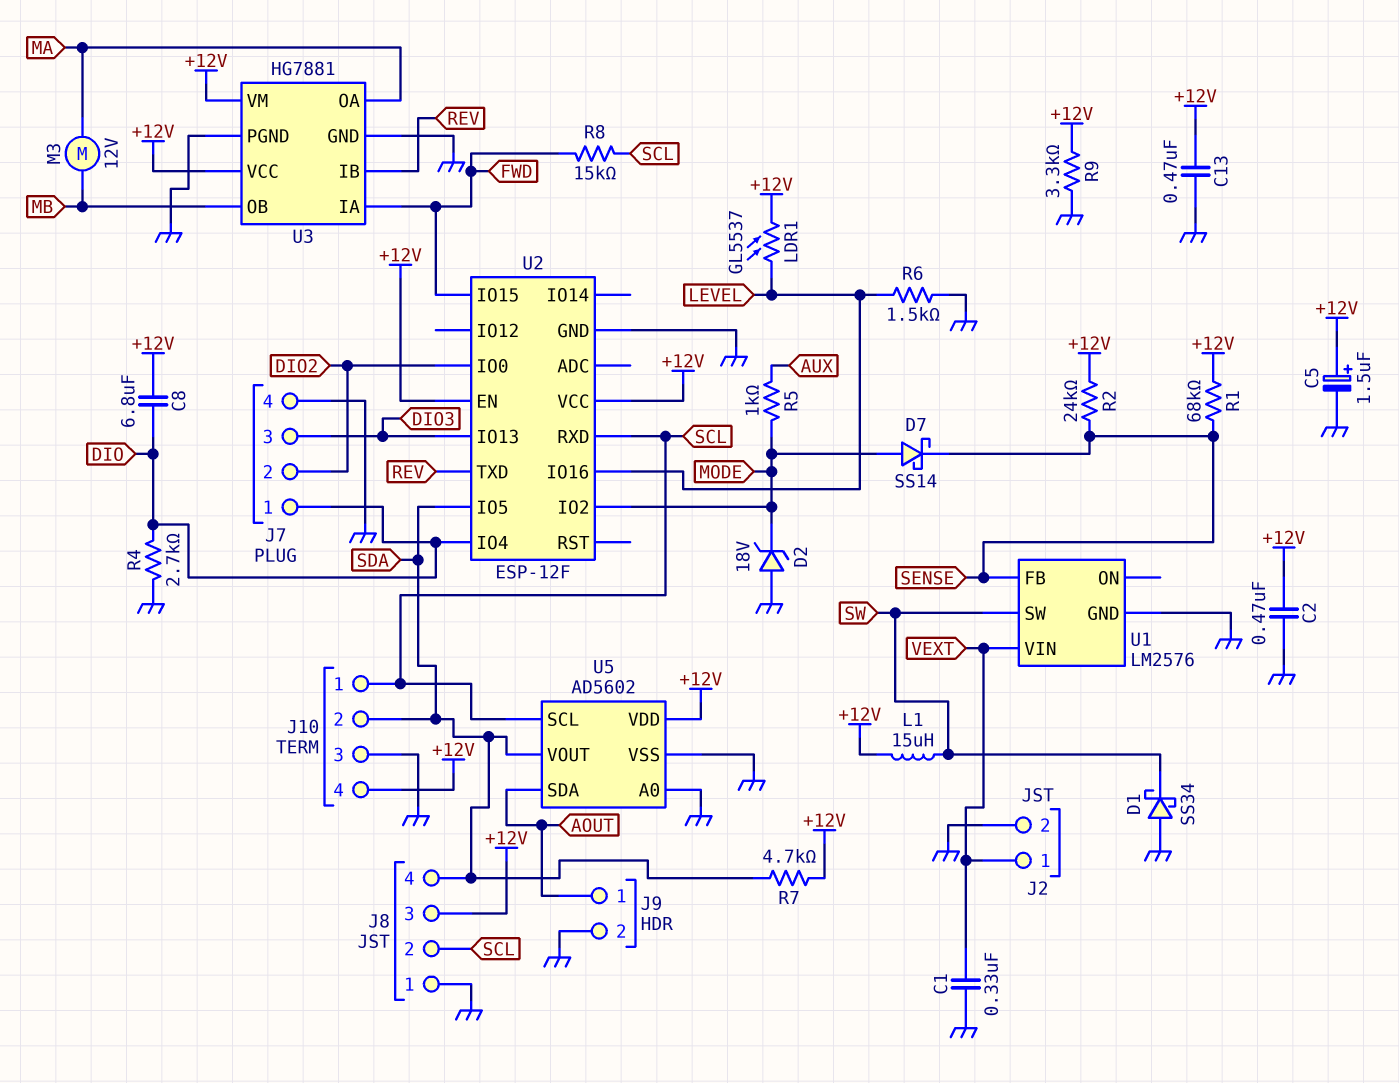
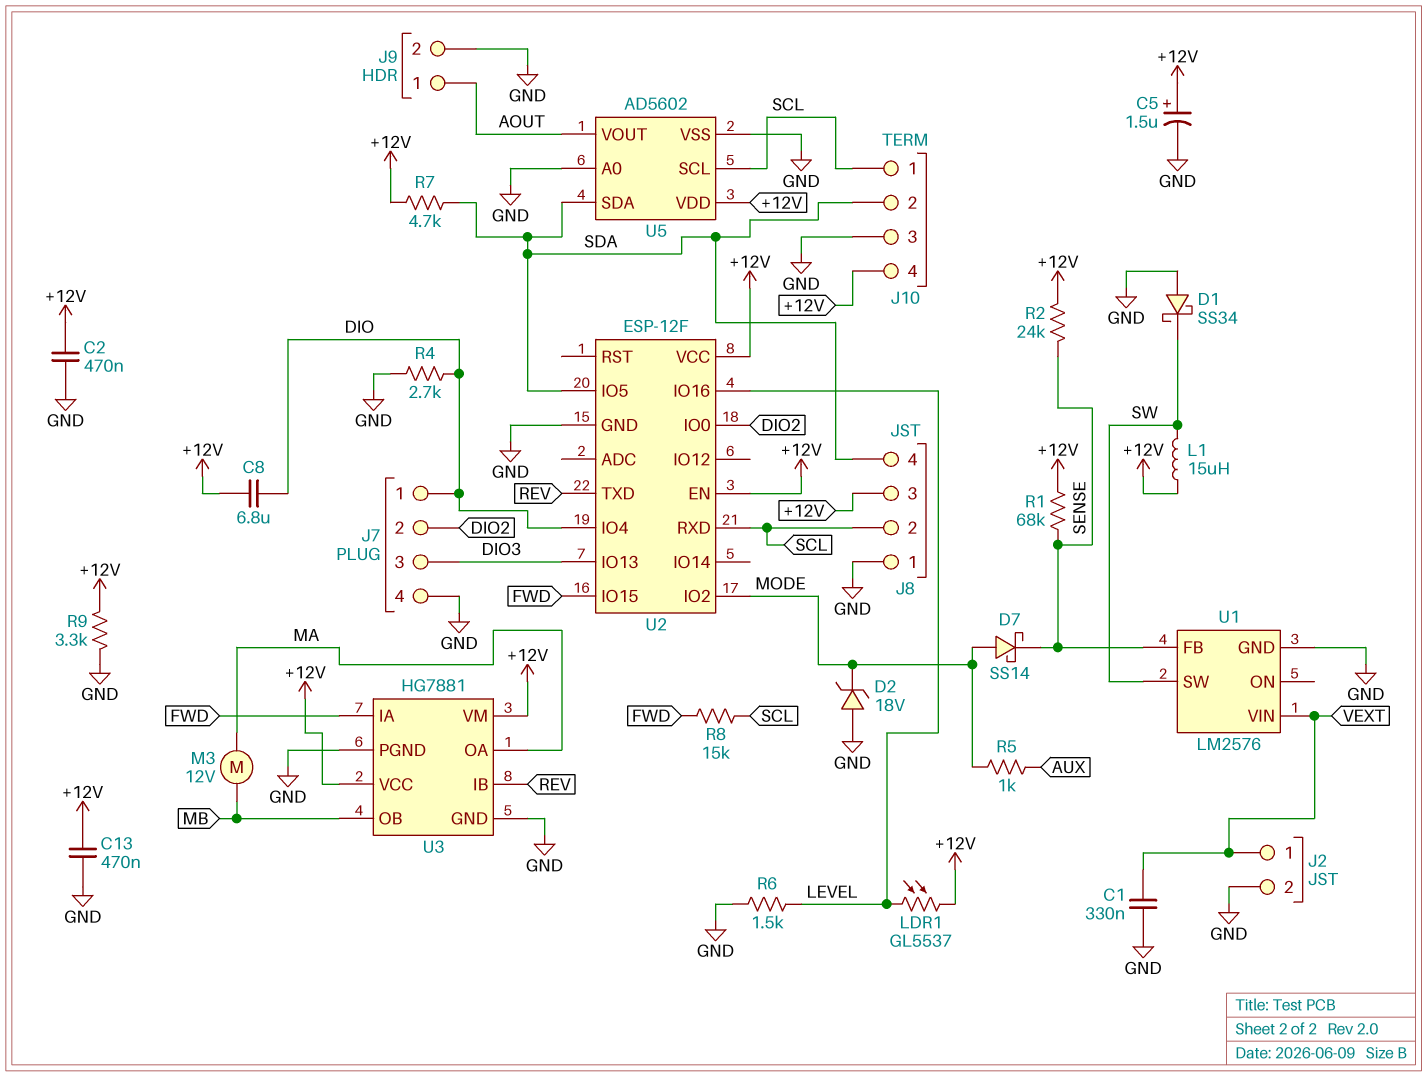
U5 pin SDA: AOUT -> SDA
U5 pin VOUT: SDA -> AOUT

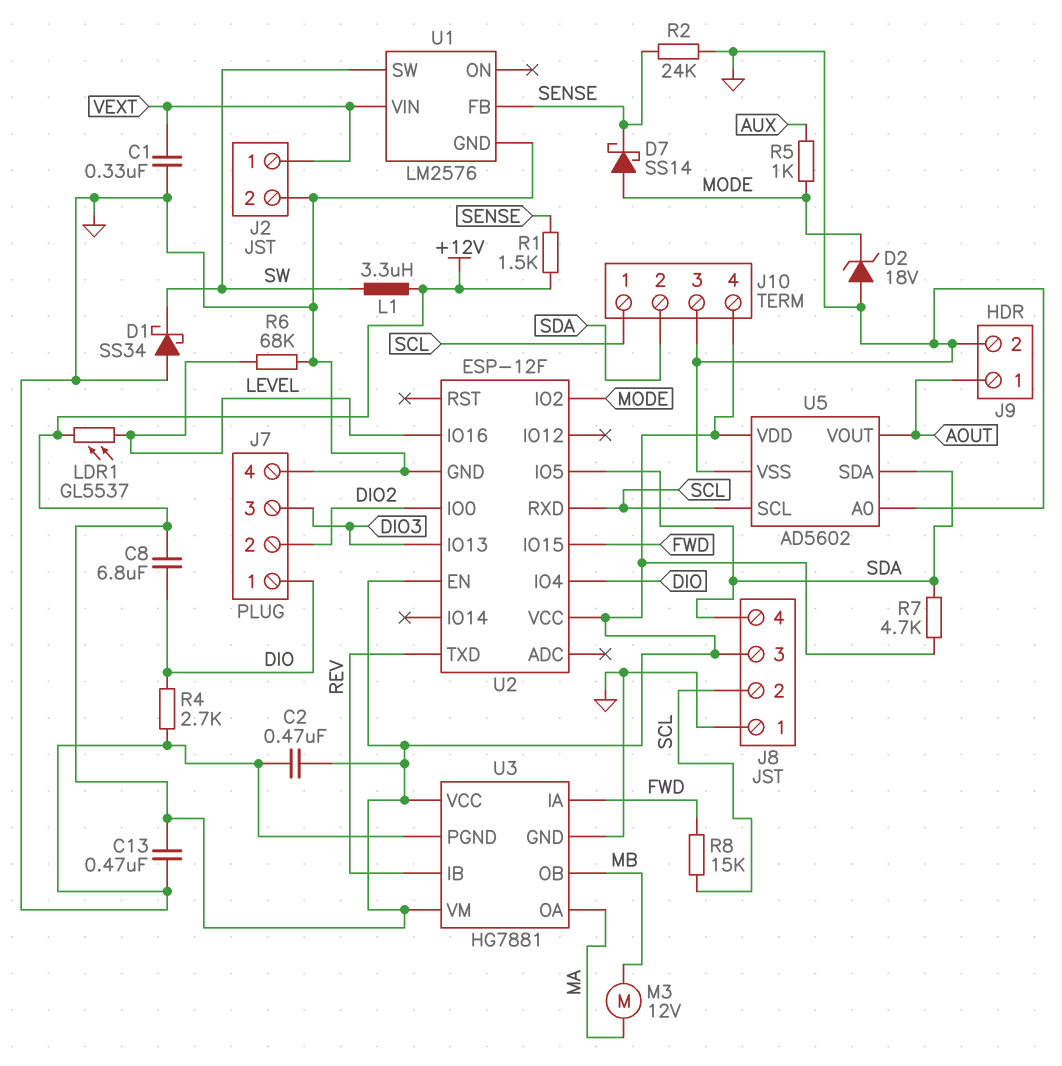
C5: 1.5uF (plus +12V, minus GND) -> none
L1: 15uH (+12V, SW) -> 3.3uH (+12V, SW)
R1: 68k (+12V, SENSE) -> 1.5k (+12V, SENSE)
R2: 24k (+12V, SENSE) -> 24k (GND, SENSE)
R6: 1.5k (GND, LEVEL) -> 68k (GND, LEVEL)
R9: 3.3k (+12V, GND) -> none

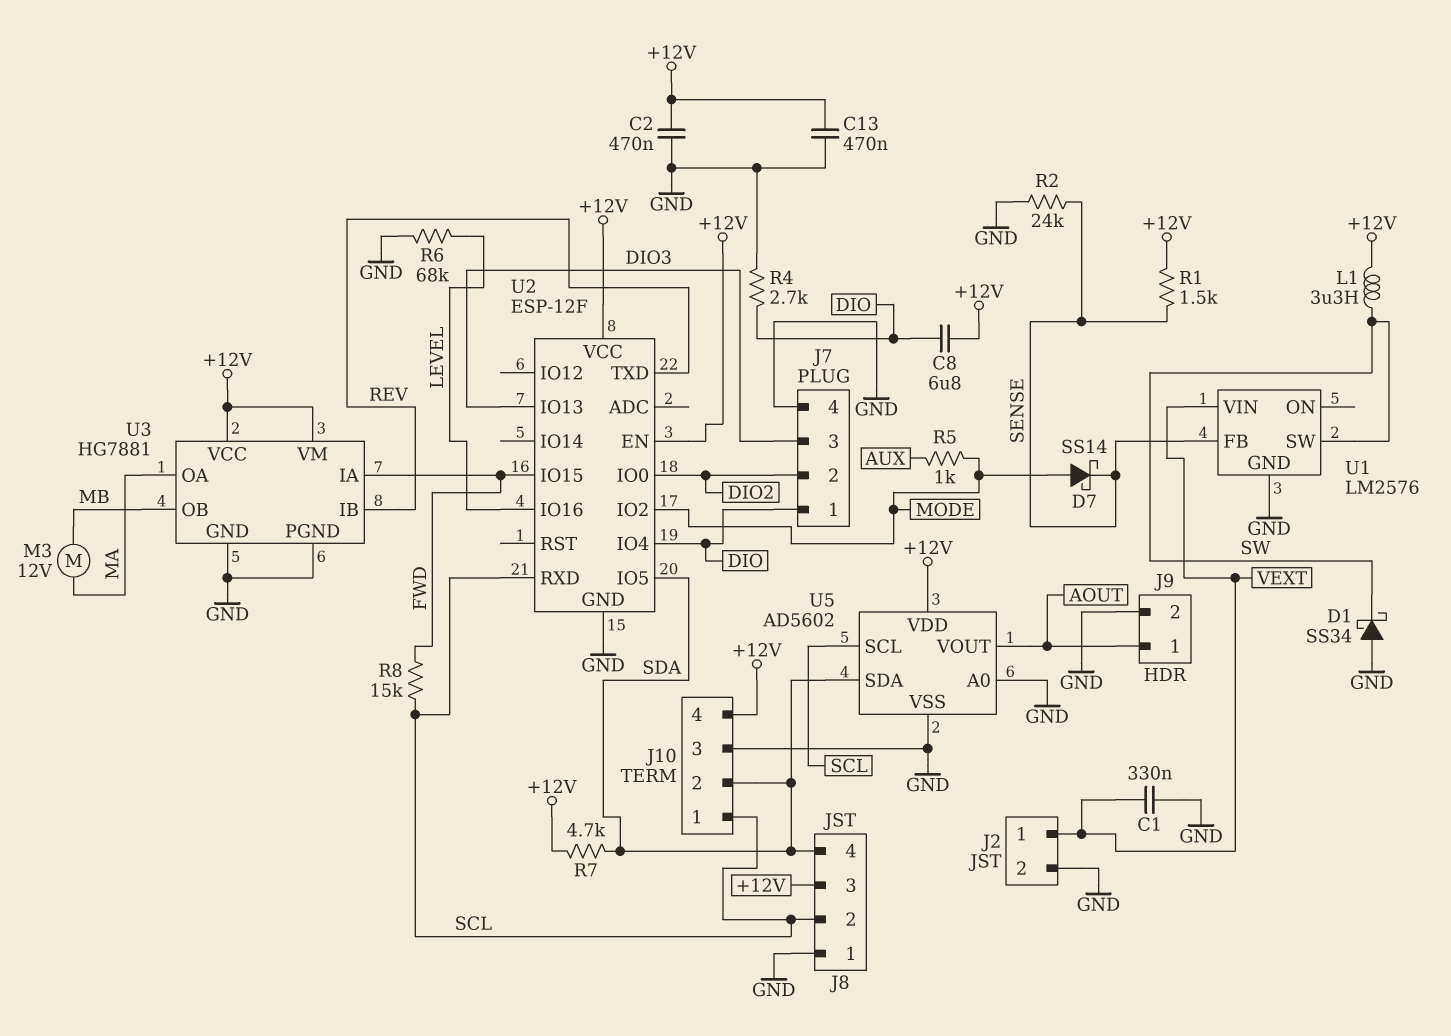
D2: zener 18V (A GND, K MODE) -> none
LDR1: GL5537 (+12V, LEVEL) -> none

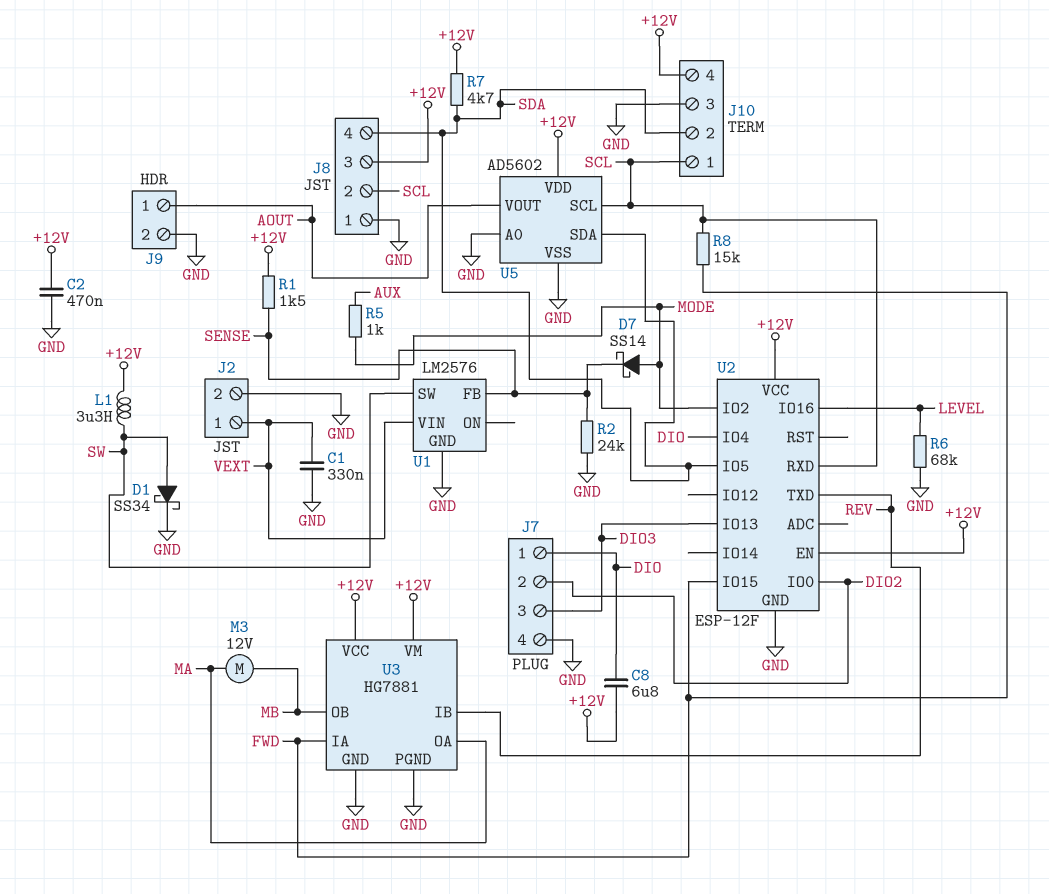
C13: 470nF (+12V, GND) -> none
D1: schottky SS34 (A GND, K SW) -> schottky SS34 (A SW, K GND)
R4: 2.7k (DIO, GND) -> none

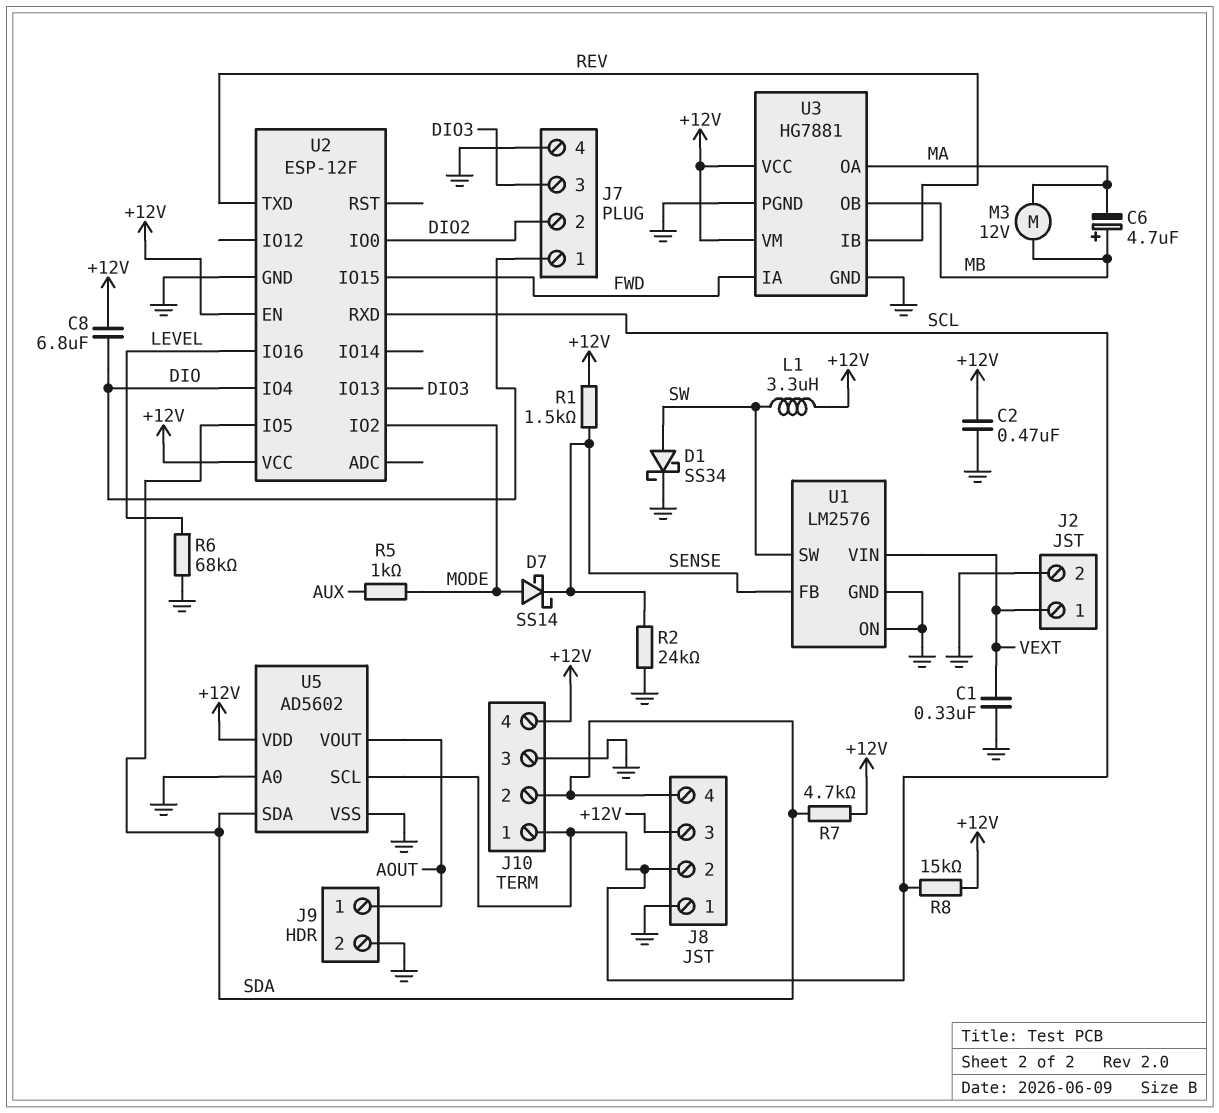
C6: none -> 4.7uF (plus MB, minus MA)
R8: 15k (FWD, SCL) -> 15k (+12V, SCL)
U1 pin ON: none -> GND

